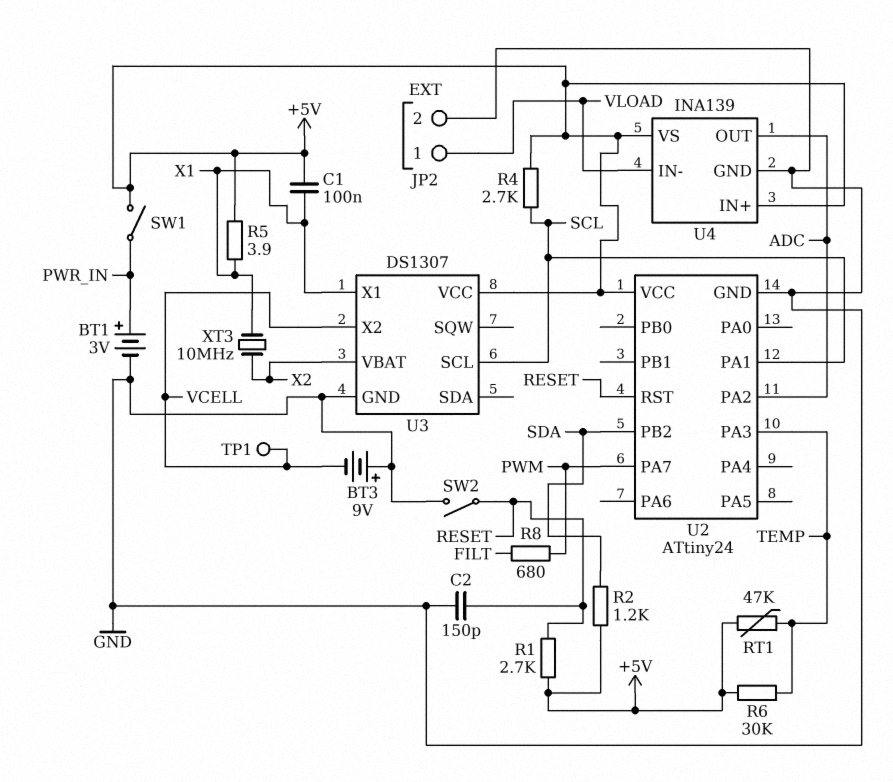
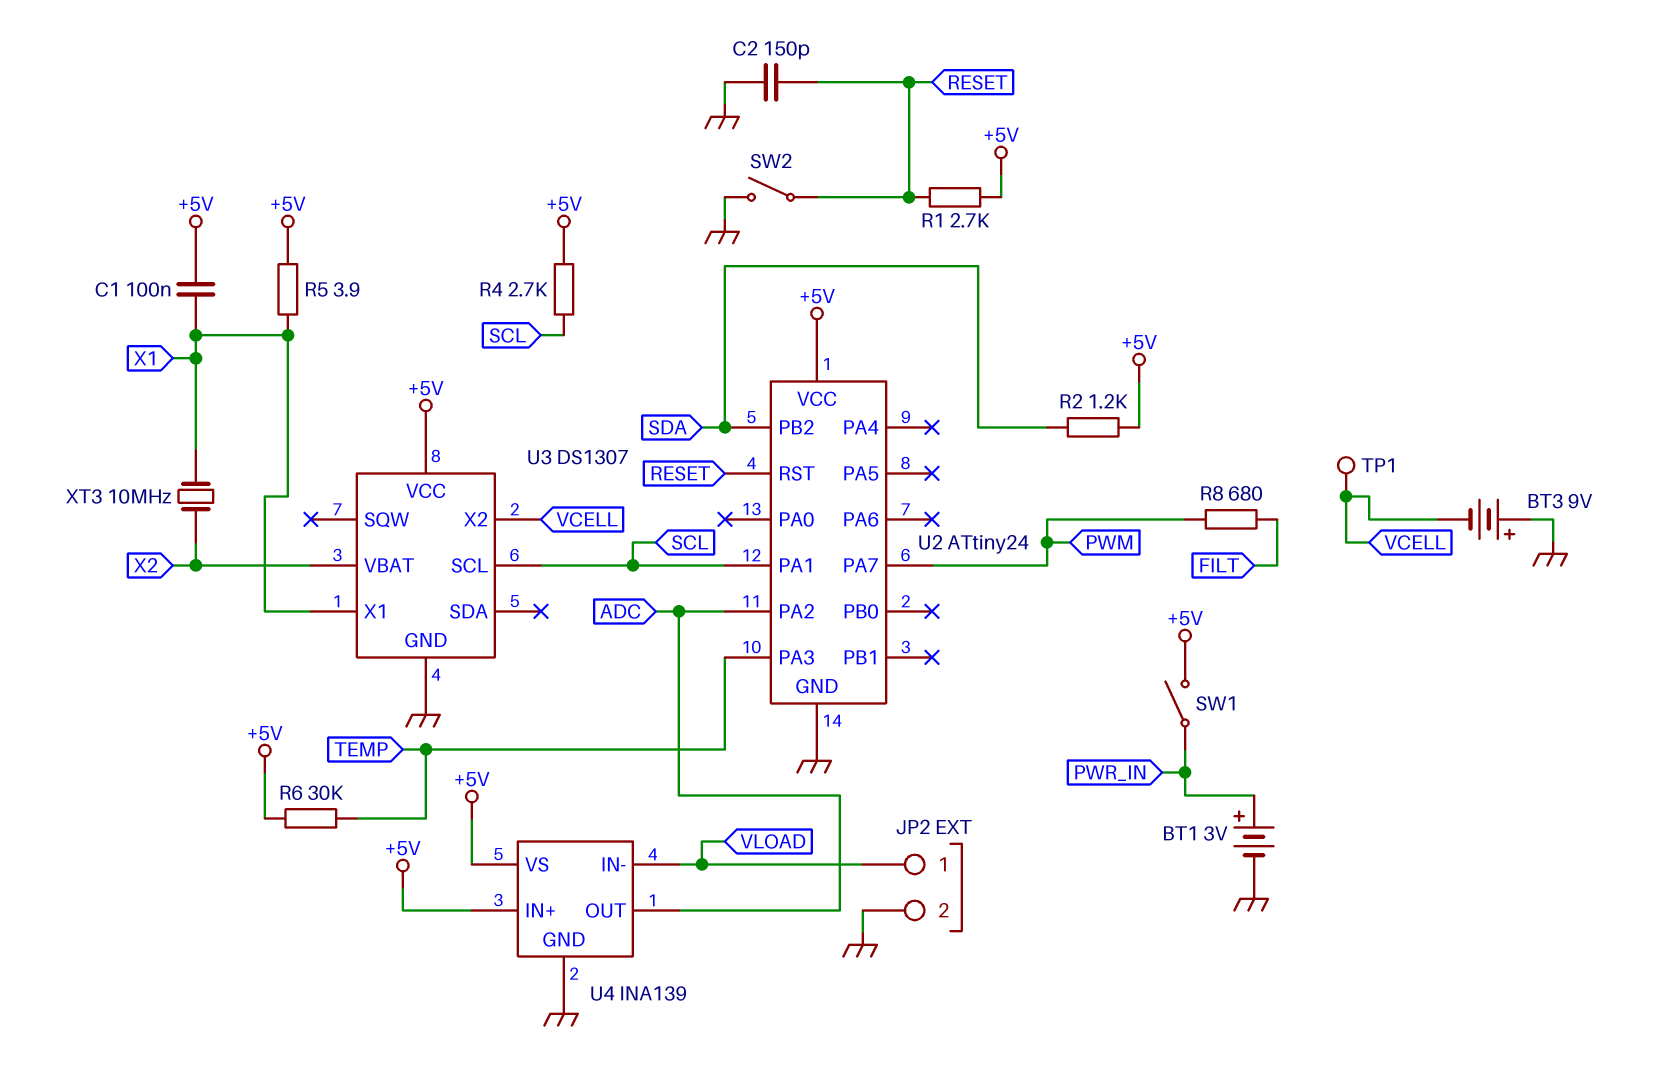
RT1: 47k (+5V, TEMP) -> none

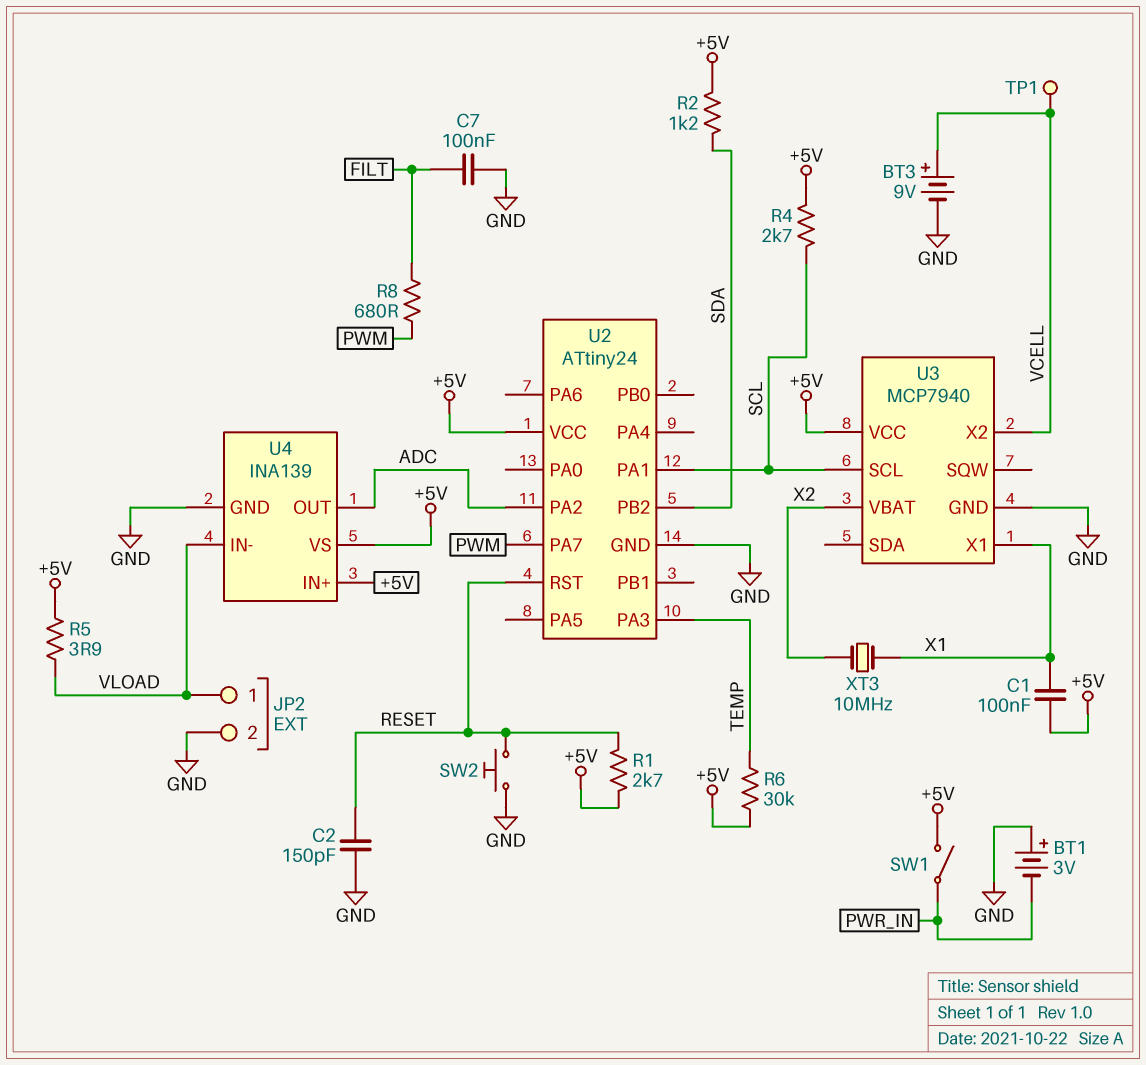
BT1: 3V (plus PWR_IN, minus GND) -> 3V (plus GND, minus PWR_IN)
BT3: 9V (plus GND, minus VCELL) -> 9V (plus VCELL, minus GND)
C7: none -> 100nF (FILT, GND)
R5: 3.9 (+5V, X1) -> 3.9 (+5V, VLOAD)
SW2: switch (GND, RESET) -> button (GND, RESET)
U3: DS1307 -> MCP7940

